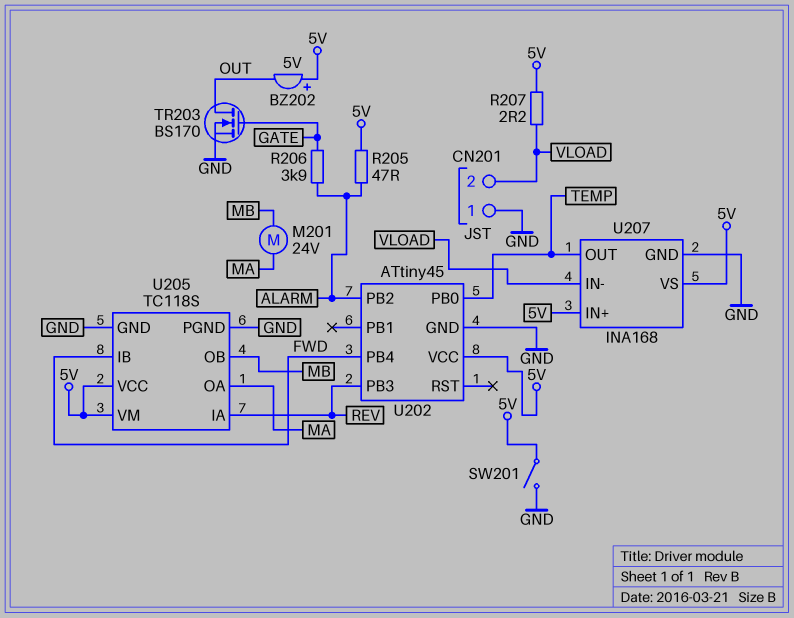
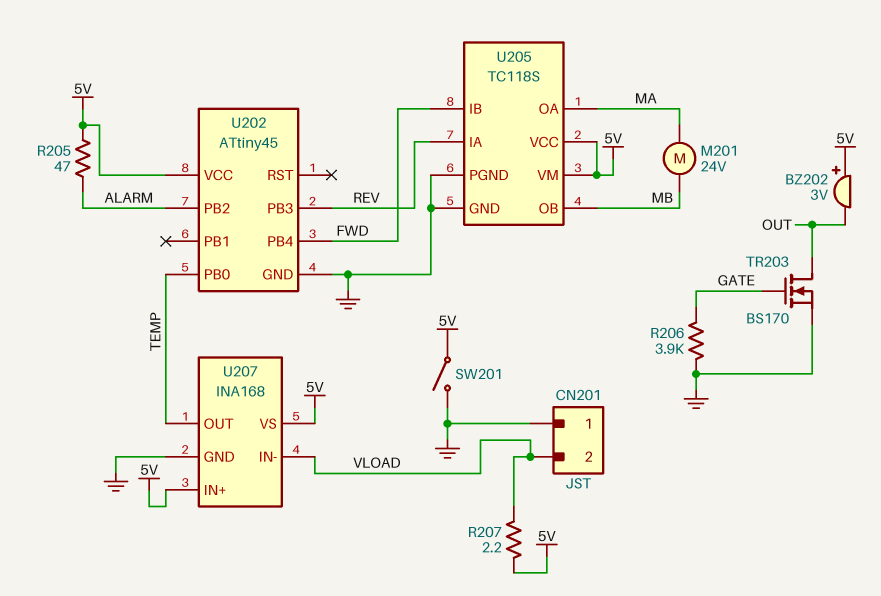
BZ202: buzzer 5V (plus 5V, minus OUT) -> buzzer 3V (plus 5V, minus OUT)
R206: 3.9k (ALARM, GATE) -> 3.9k (GATE, GND)

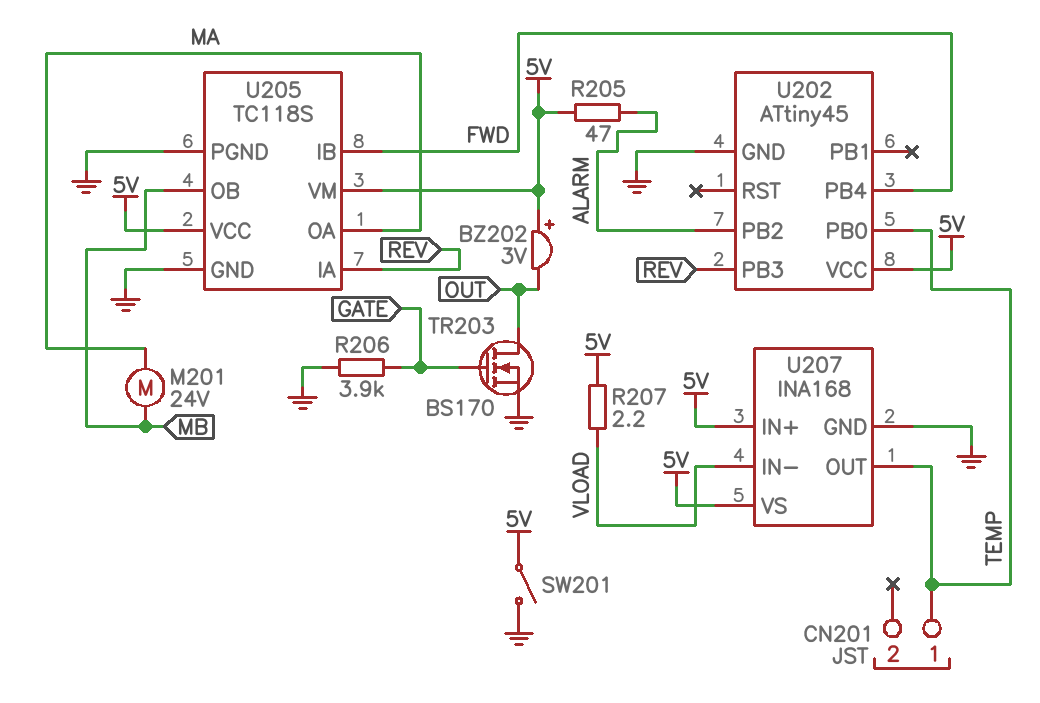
CN201 pin 1: GND -> TEMP
CN201 pin 2: VLOAD -> none

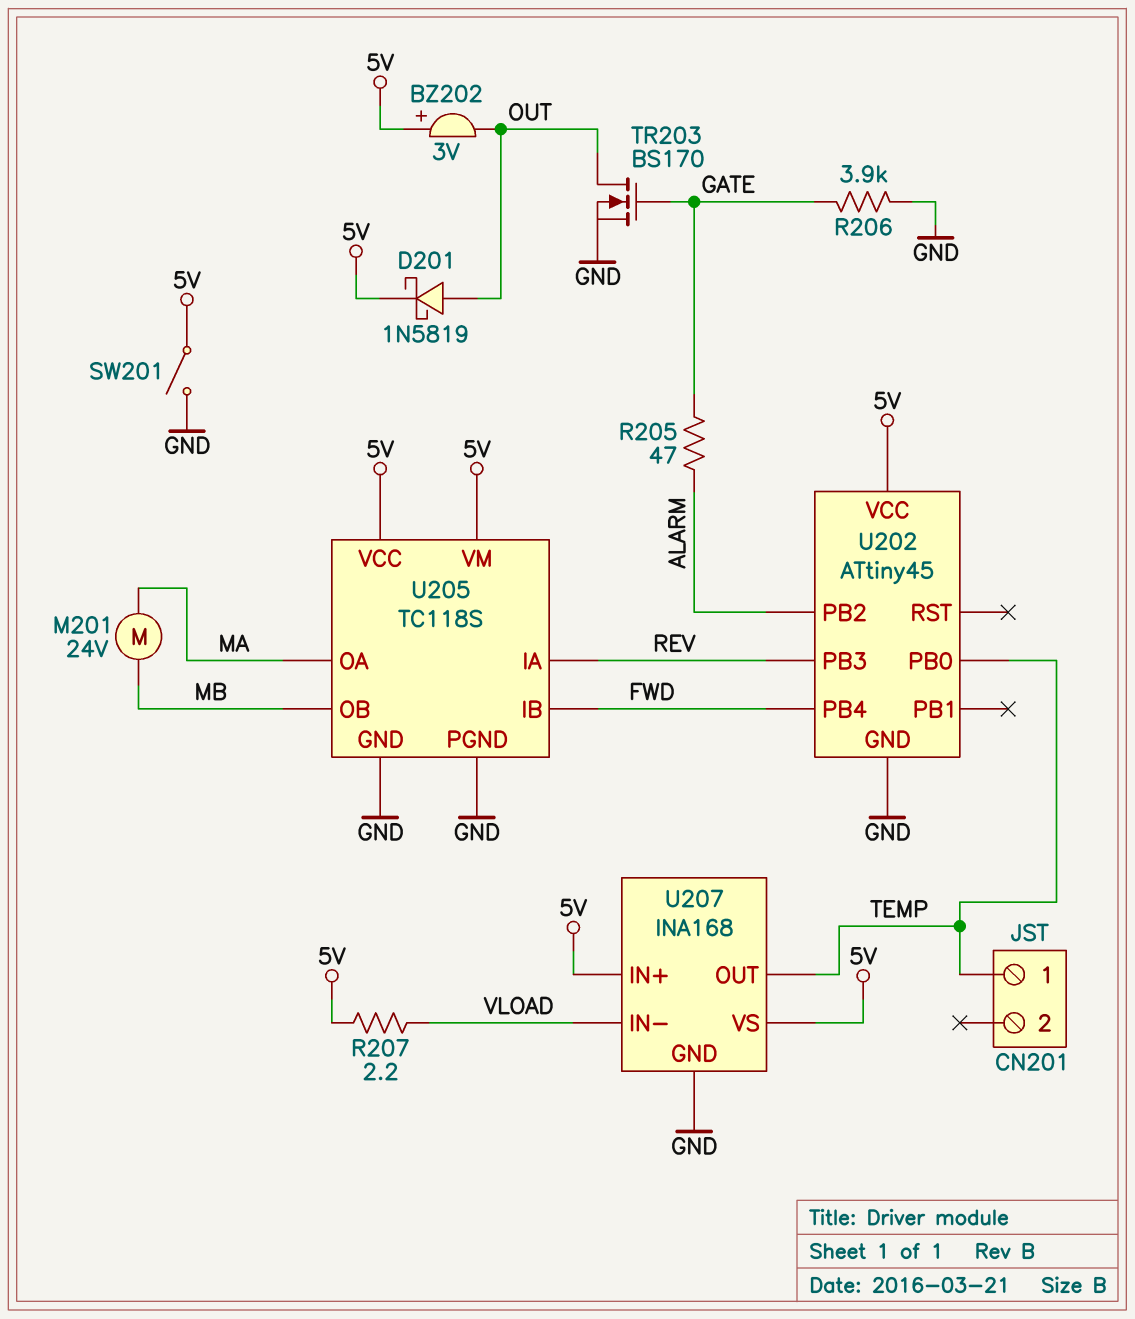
D201: none -> schottky 1N5819 (A OUT, K 5V)
R205: 47 (5V, ALARM) -> 47 (ALARM, GATE)

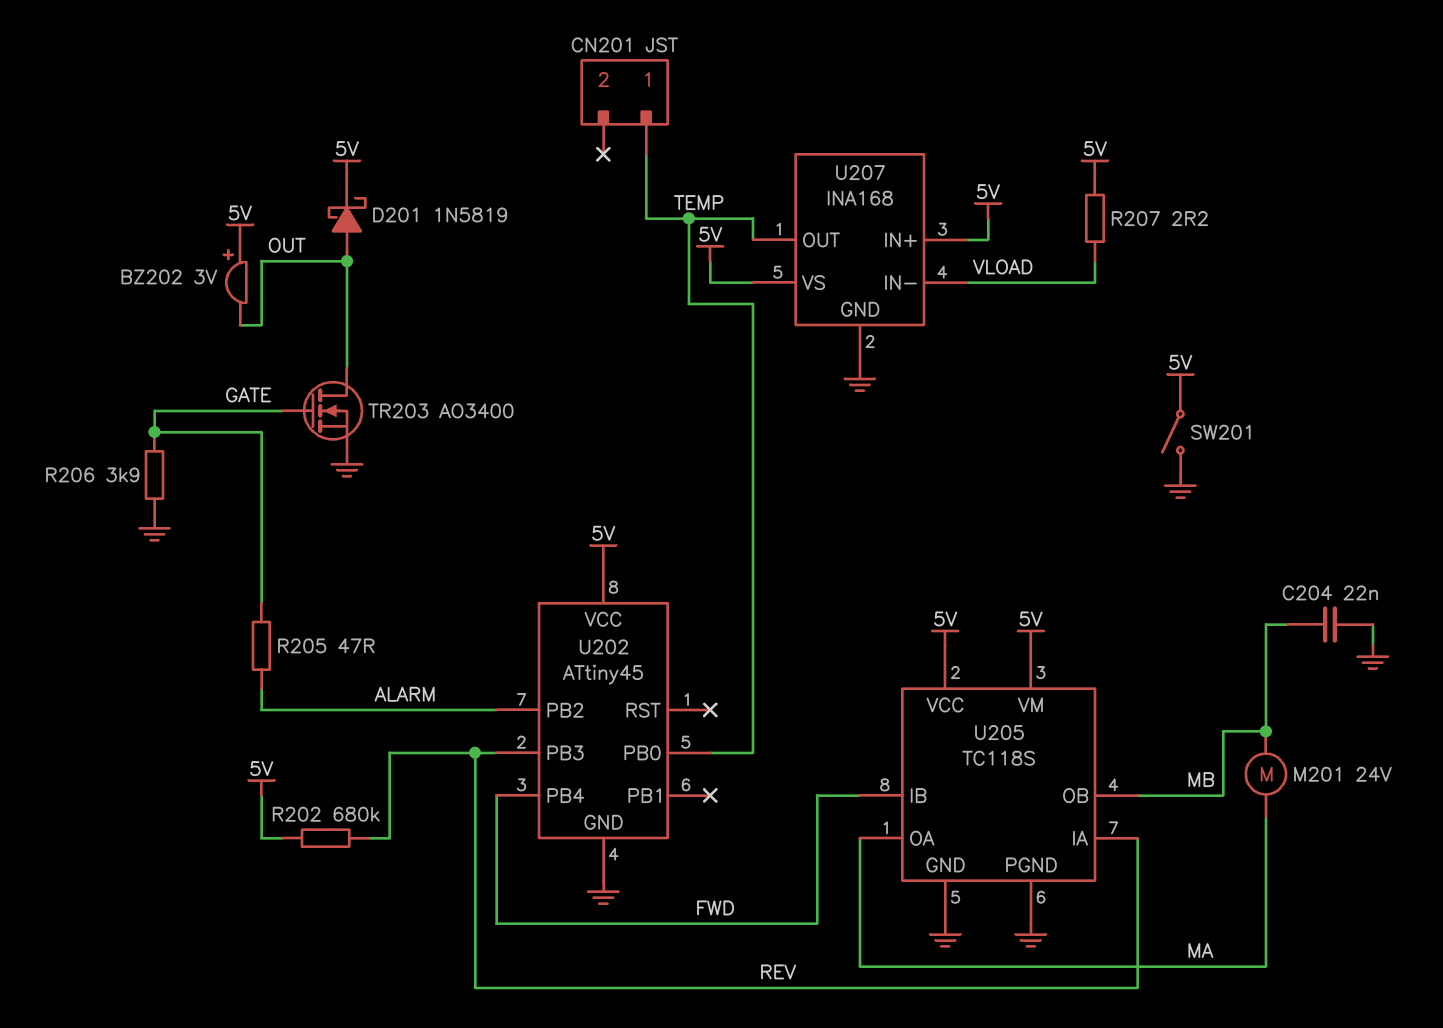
C204: none -> 22nF (GND, MB)
R202: none -> 680k (5V, REV)
TR203: NMOS BS170 (G GATE, D OUT, S GND) -> NMOS AO3400 (G GATE, D OUT, S GND)

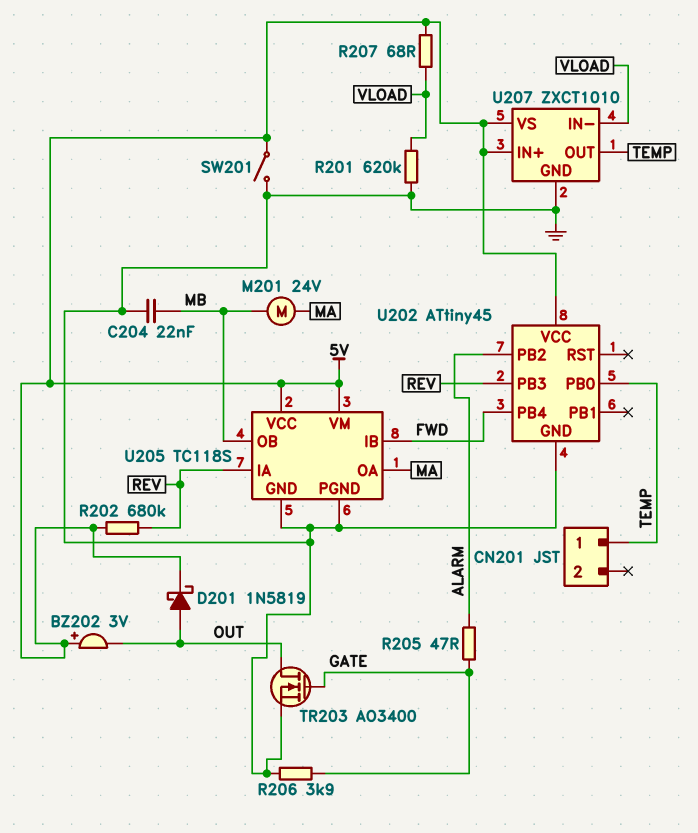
R201: none -> 620k (GND, VLOAD)
R207: 2.2 (5V, VLOAD) -> 68 (5V, VLOAD)
U207: INA168 -> ZXCT1010

